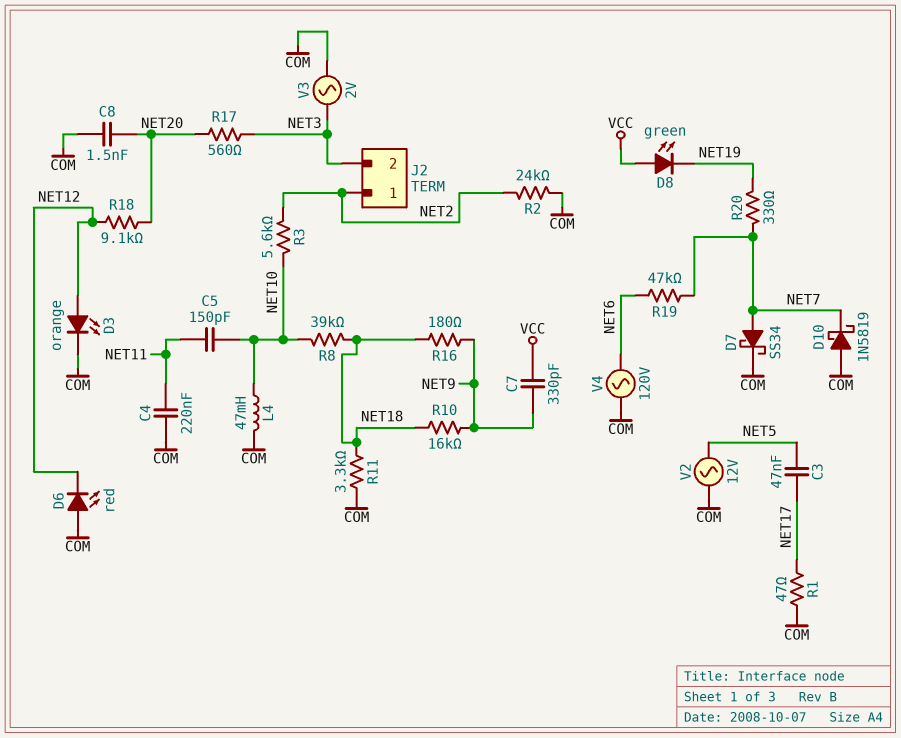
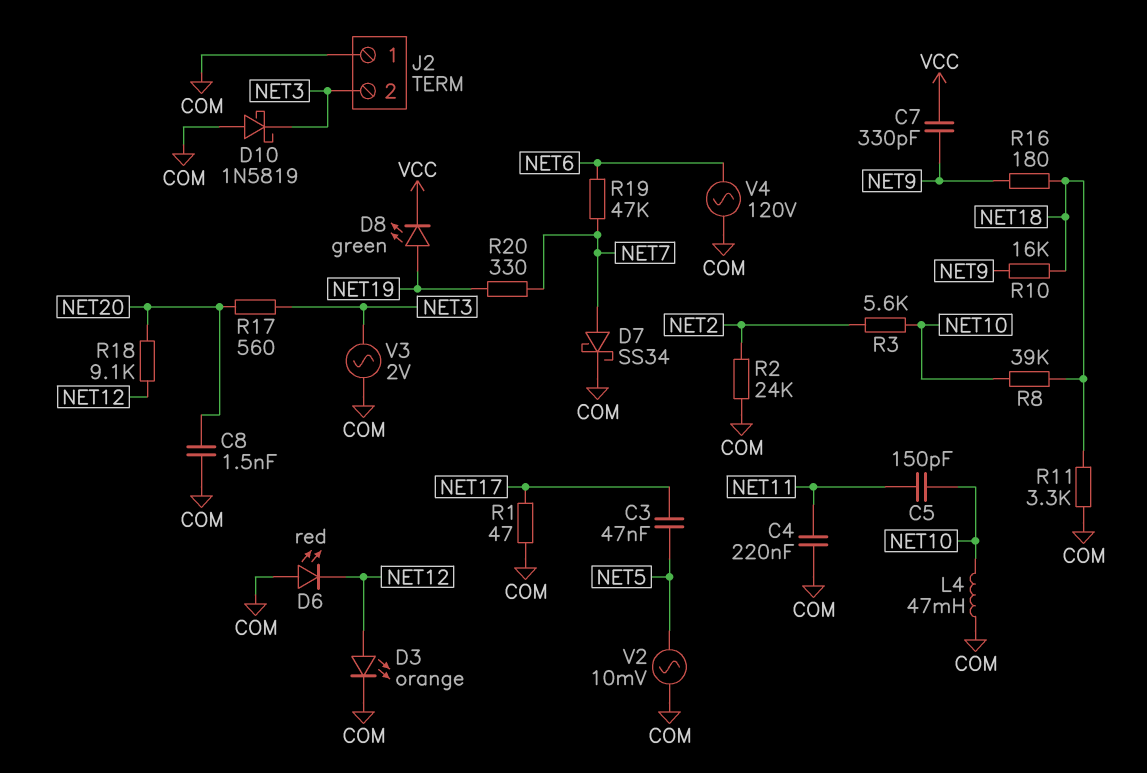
D8: LED green (A VCC, K NET19) -> LED green (A NET19, K VCC)
D10: schottky 1N5819 (A COM, K NET7) -> schottky 1N5819 (A COM, K NET3)
J2 pin 1: NET2 -> COM
V2: AC 12V (COM, NET5) -> AC 10mV (COM, NET5)

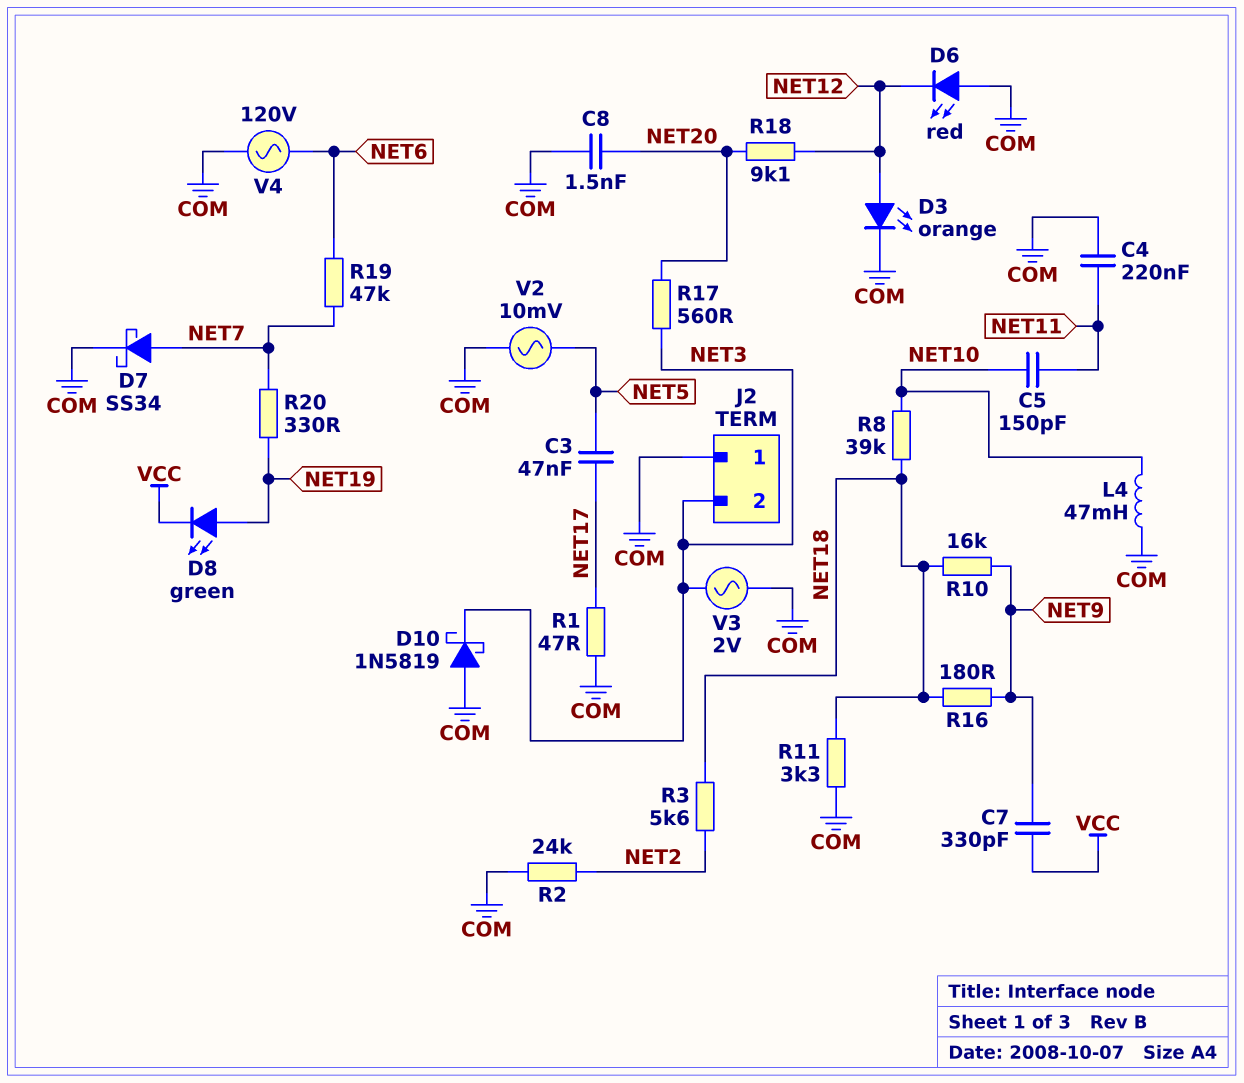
R3: 5.6k (NET2, NET10) -> 5.6k (NET2, NET18)

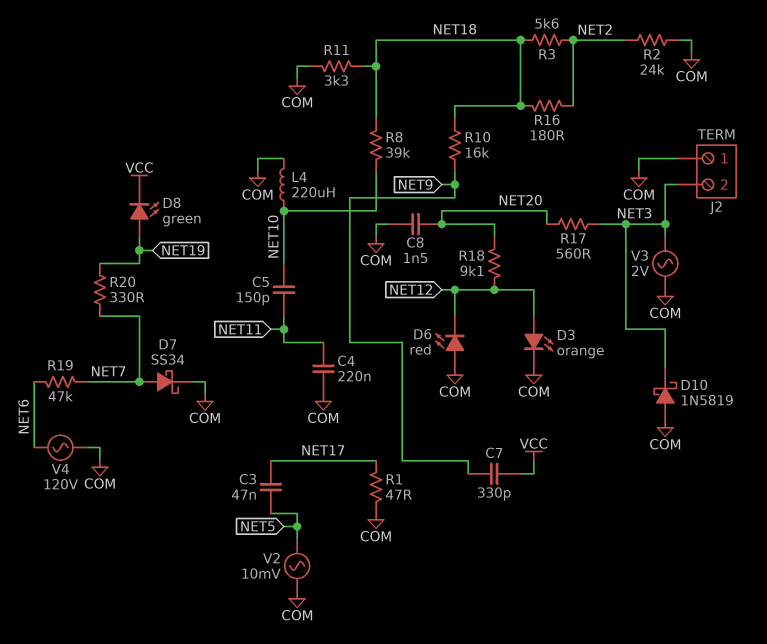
L4: 47mH (COM, NET10) -> 220uH (COM, NET10)
R16: 180 (NET9, NET18) -> 180 (NET2, NET18)

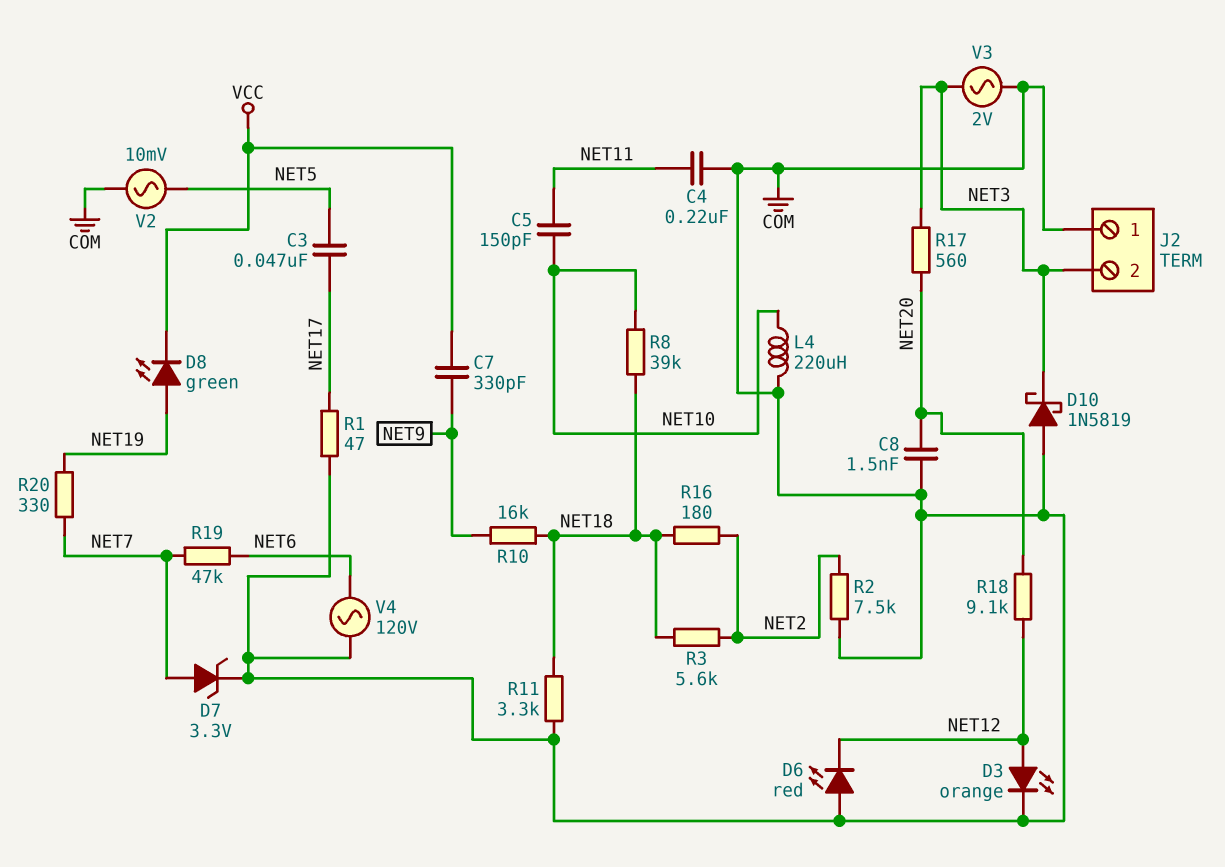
D7: schottky SS34 (A NET7, K COM) -> zener 3.3V (A NET7, K COM)
R2: 24k (COM, NET2) -> 7.5k (COM, NET2)

